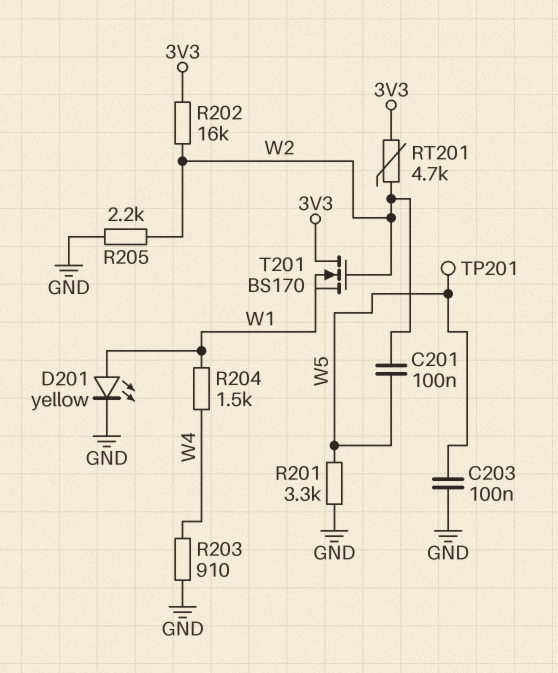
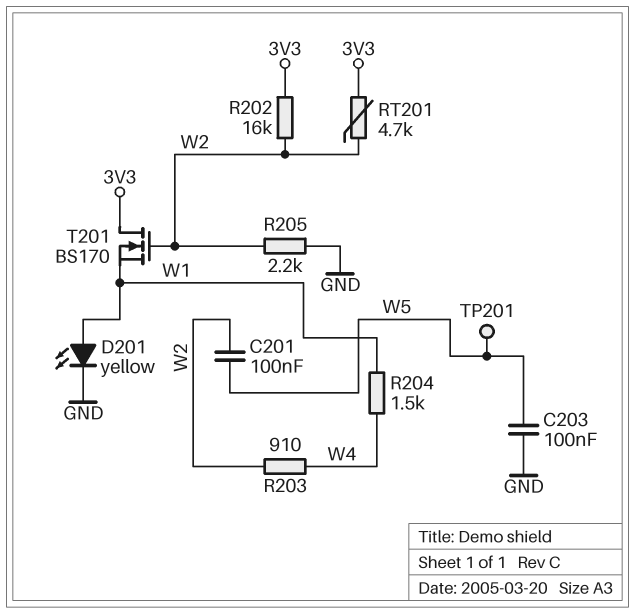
R201: 3.3k (GND, W5) -> none
R203: 910 (GND, W4) -> 910 (W2, W4)

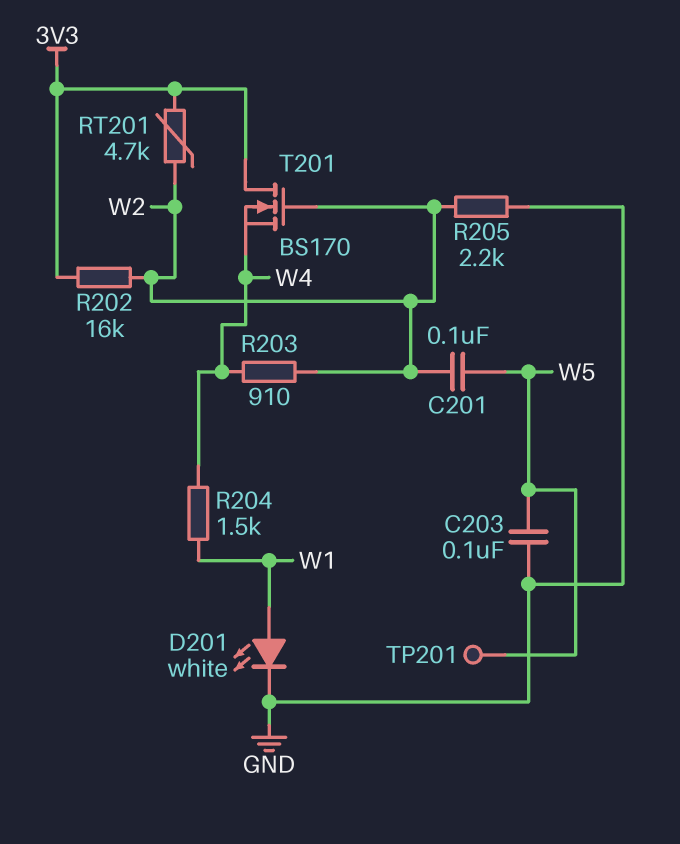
D201: LED yellow (A W1, K GND) -> LED white (A W1, K GND)
T201: NMOS BS170 (G W2, D 3V3, S W1) -> NMOS BS170 (G W2, D 3V3, S W4)

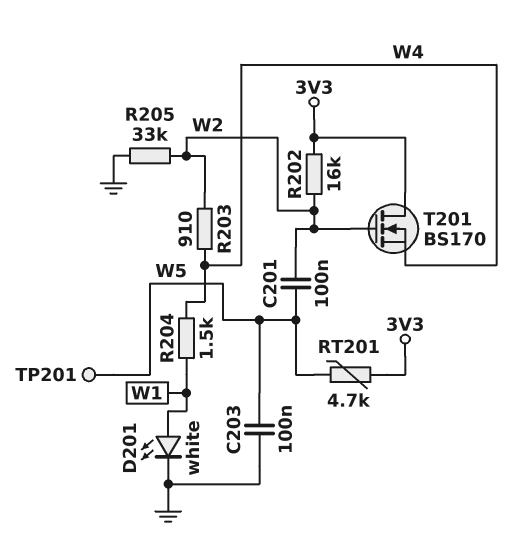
R205: 2.2k (GND, W2) -> 33k (GND, W2)
RT201: 4.7k (3V3, W2) -> 4.7k (3V3, W5)

